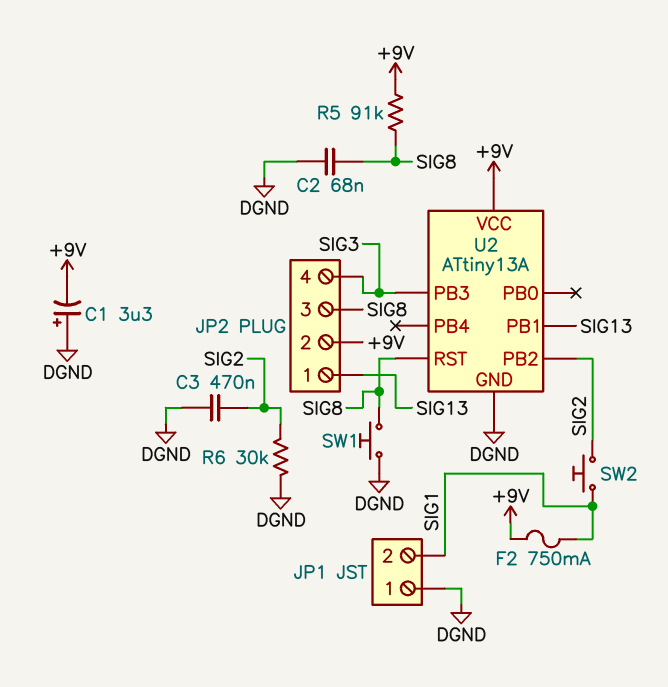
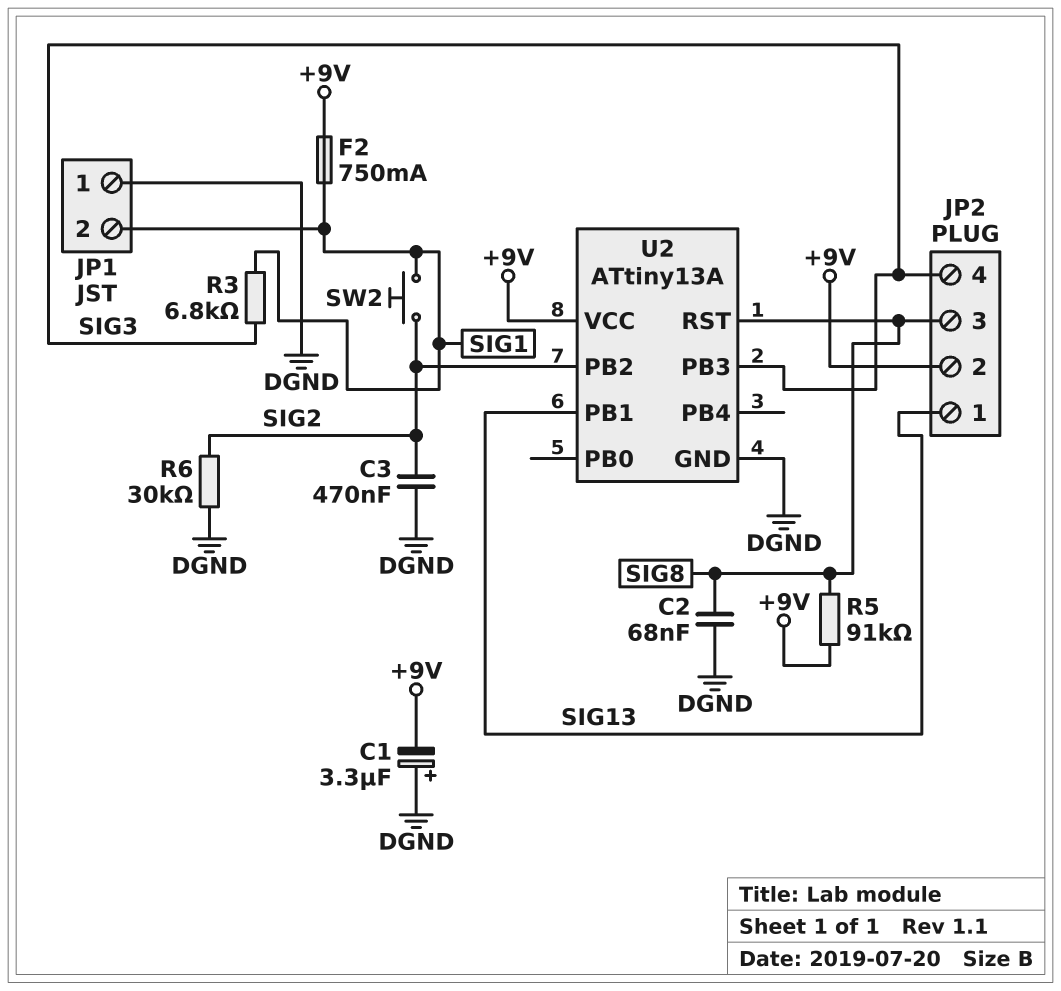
R3: none -> 6.8k (SIG1, SIG3)
SW1: button (DGND, SIG8) -> none

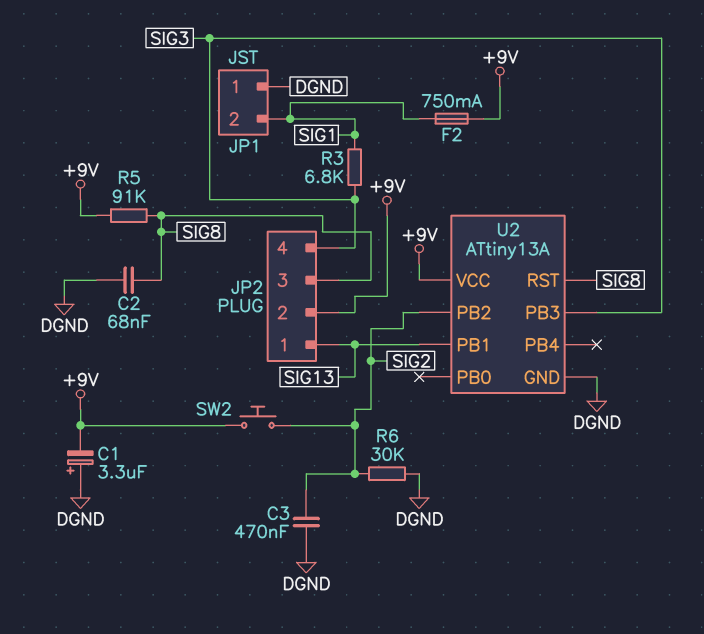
SW2: button (SIG1, SIG2) -> button (+9V, SIG2)

